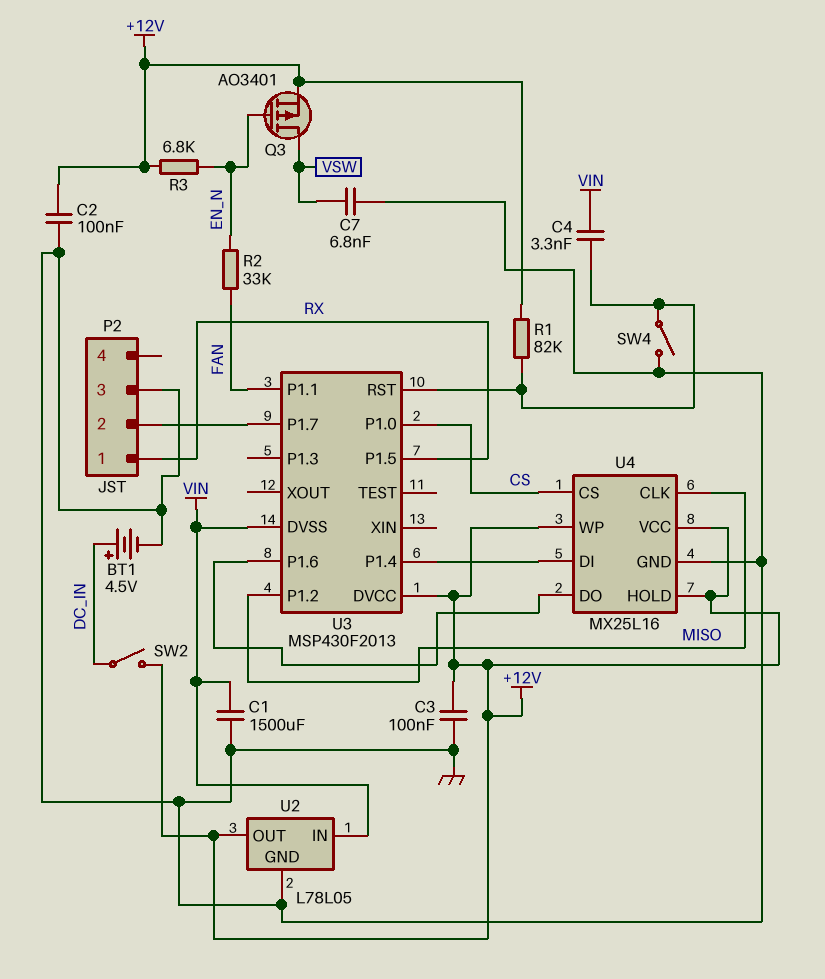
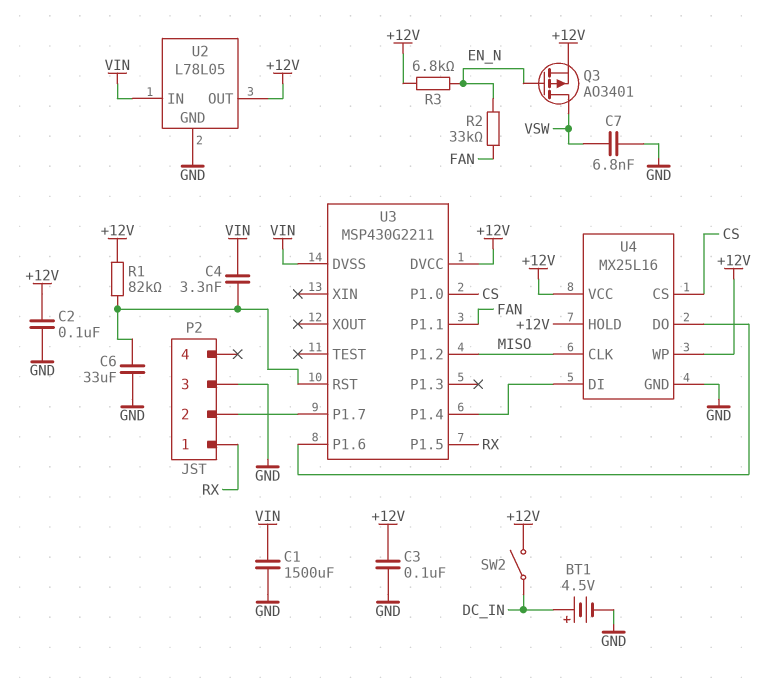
C6: none -> 33uF (GND, U3/RST)
SW4: switch (GND, U3/RST) -> none
U3: MSP430F2013 -> MSP430G2211

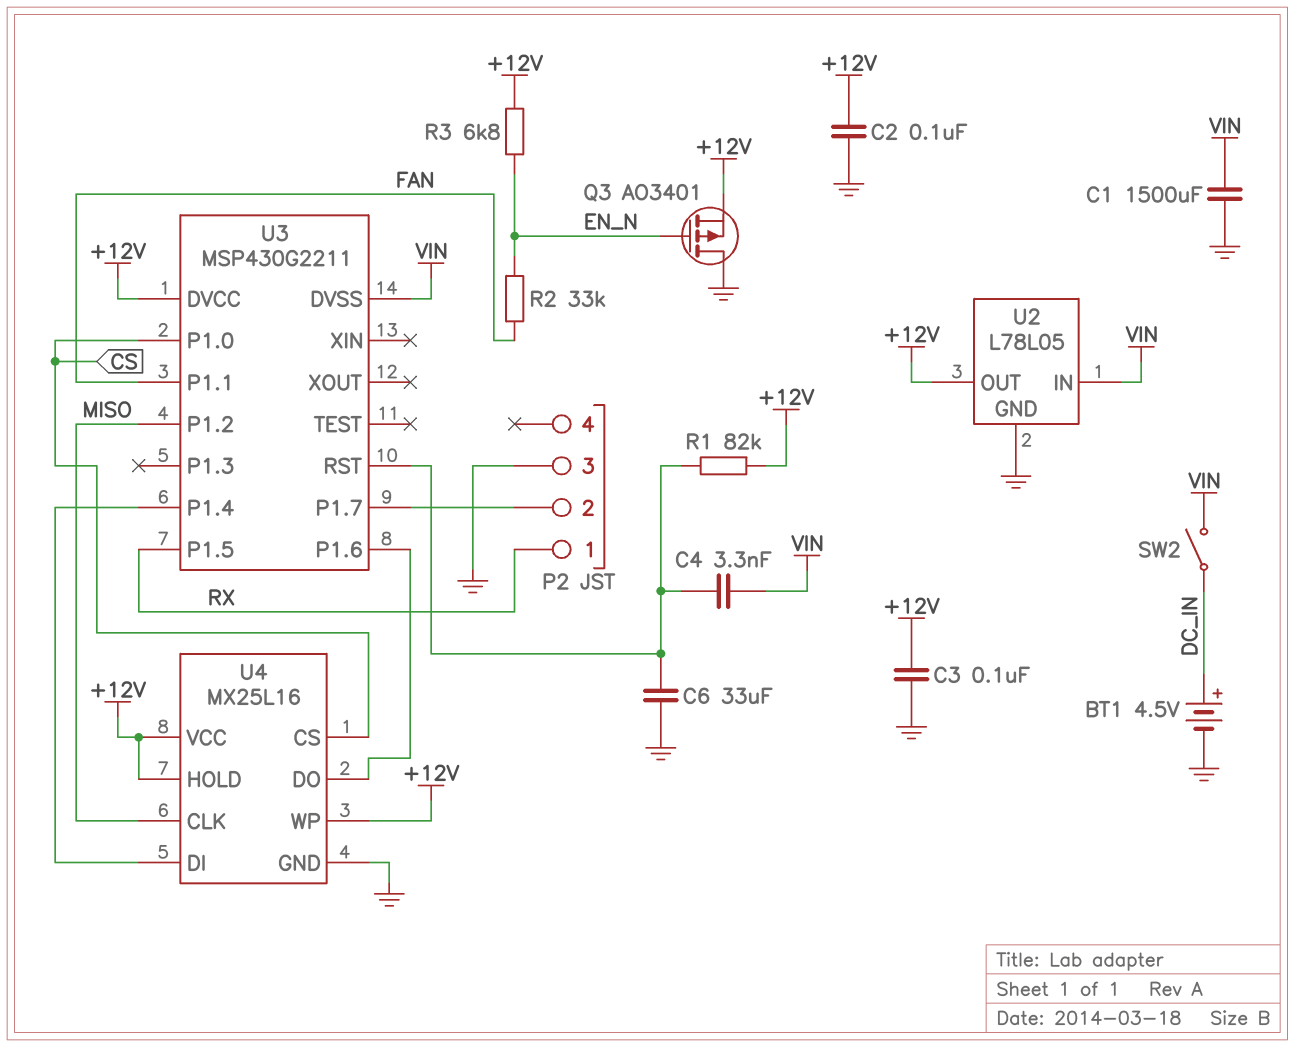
C7: 6.8nF (GND, VSW) -> none
Q3: PMOS AO3401 (G EN_N, D VSW, S +12V) -> PMOS AO3401 (G EN_N, D GND, S +12V)
SW2: switch (+12V, DC_IN) -> switch (DC_IN, VIN)

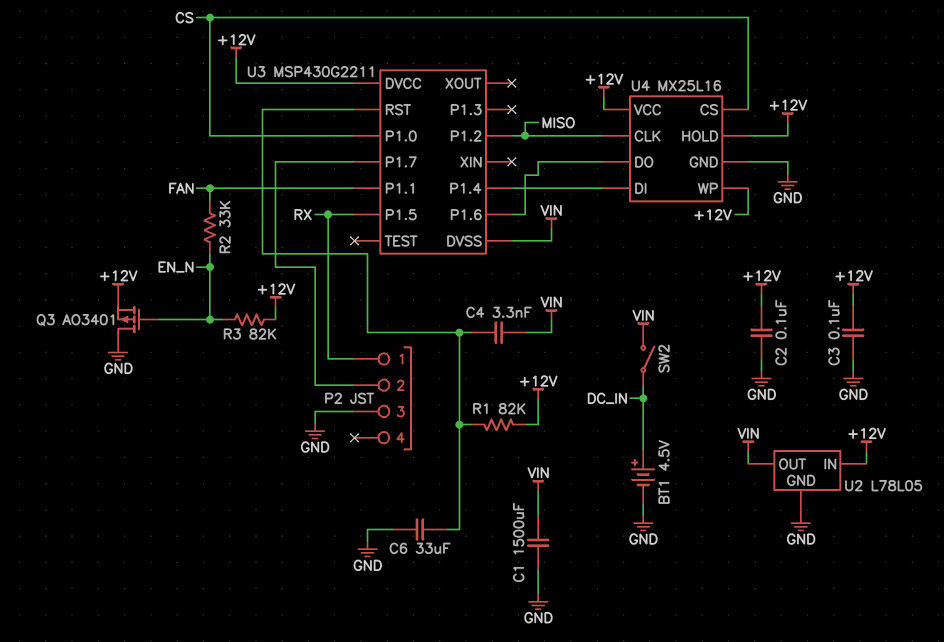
R3: 6.8k (+12V, EN_N) -> 82k (+12V, EN_N)
U2 pin IN: VIN -> +12V
U2 pin OUT: +12V -> VIN

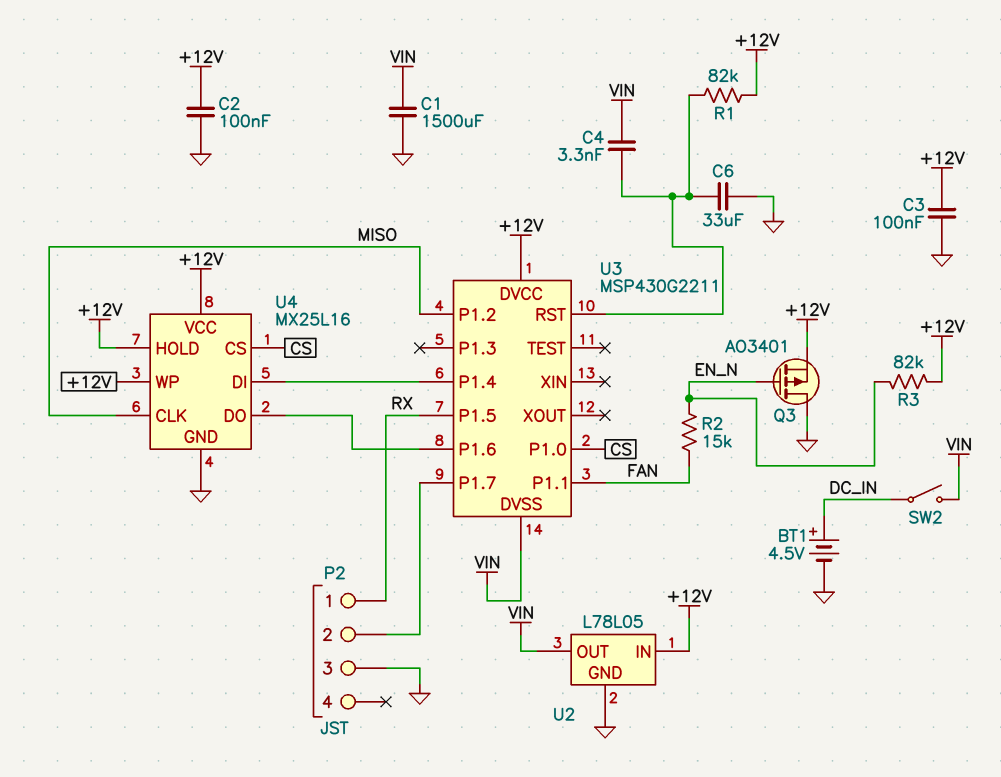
R2: 33k (EN_N, FAN) -> 15k (EN_N, FAN)

